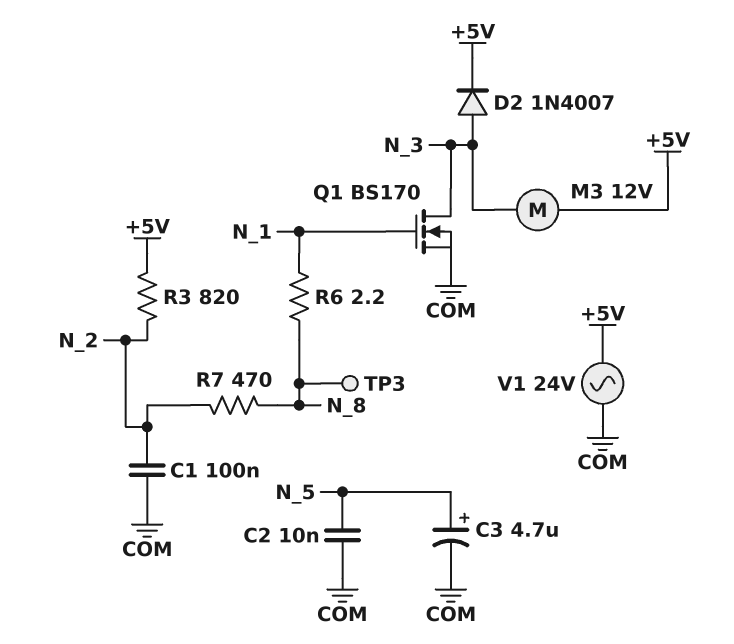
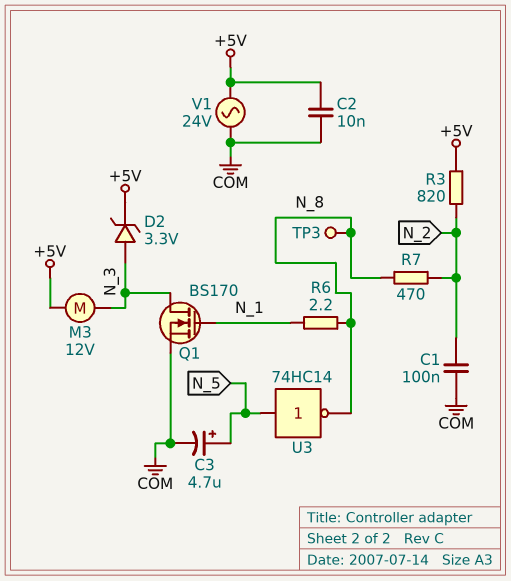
C2: 10nF (COM, N_5) -> 10nF (+5V, COM)
D2: diode 1N4007 (A N_3, K +5V) -> zener 3.3V (A N_3, K +5V)
U3: none -> NOT 74HC14 (in N_5, out N_8)

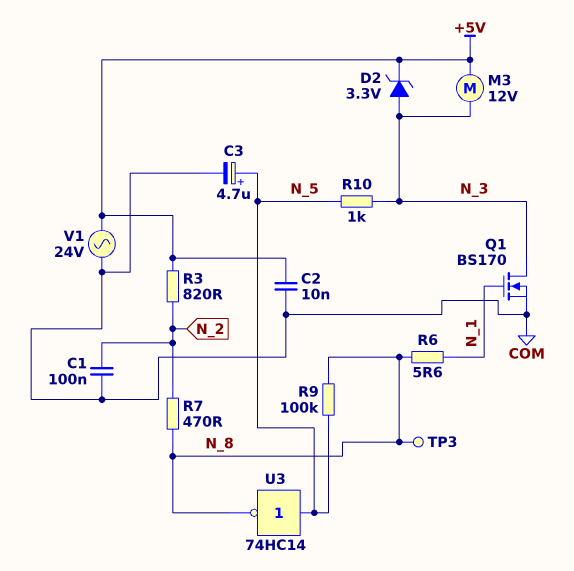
R6: 2.2 (N_1, N_8) -> 5.6 (N_1, N_8)
R9: none -> 100k (N_5, N_8)
R10: none -> 1k (N_3, N_5)

